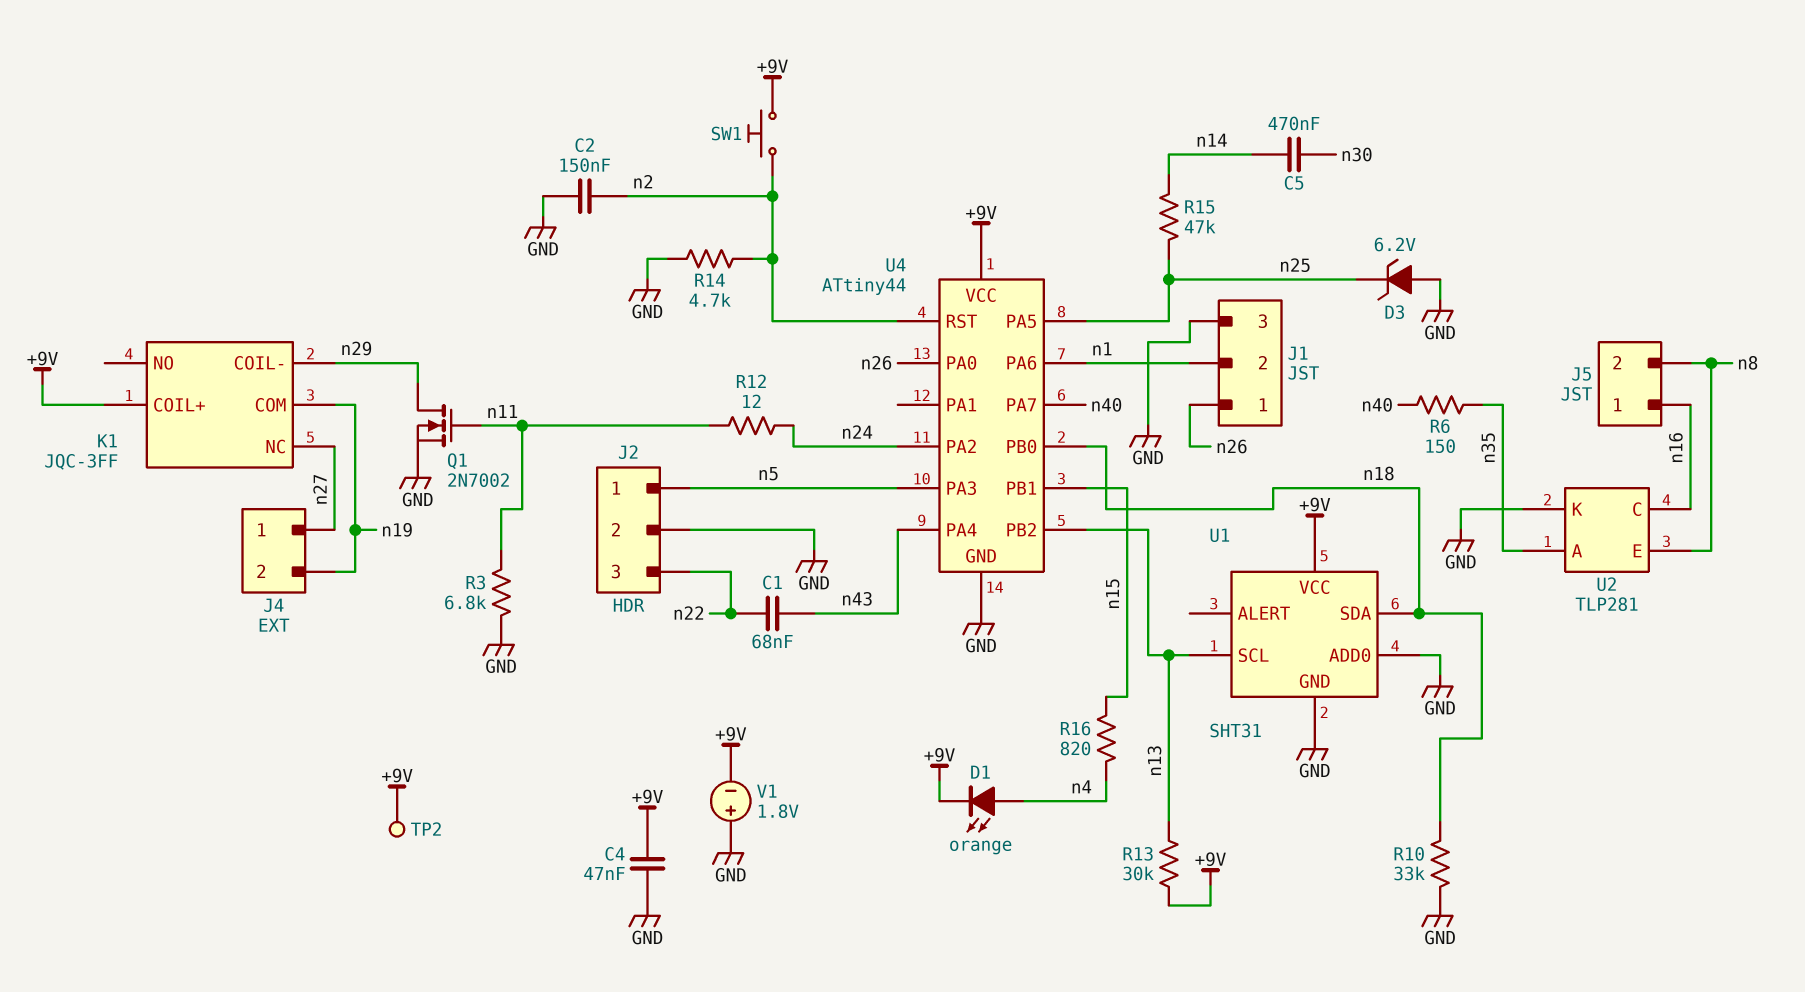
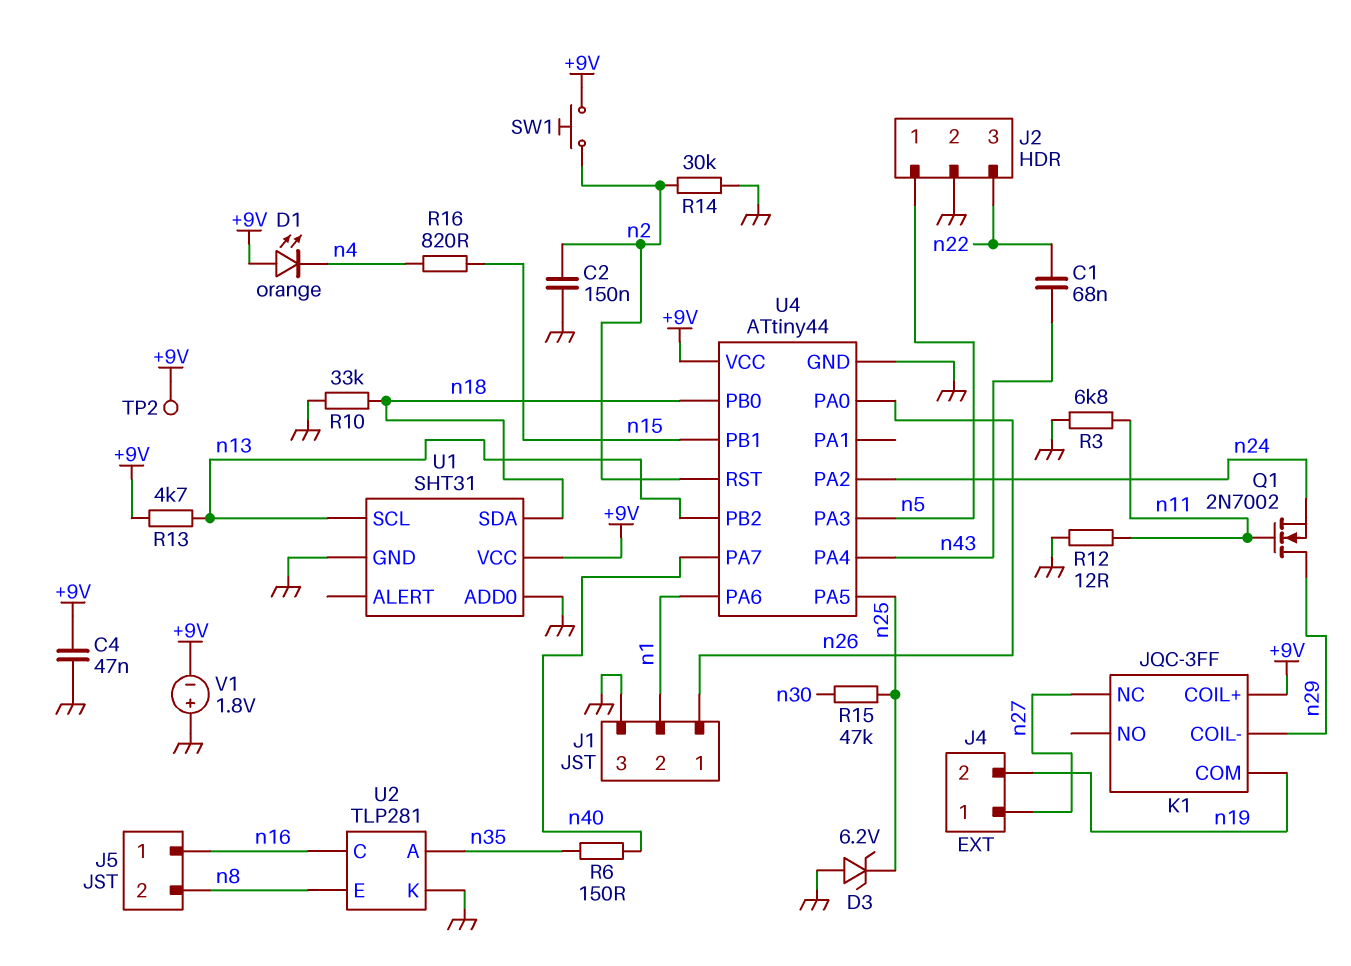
C5: 470nF (n14, n30) -> none
D1: LED orange (A n4, K +9V) -> LED orange (A +9V, K n4)
Q1: NMOS 2N7002 (G n11, D n29, S GND) -> NMOS 2N7002 (G n11, D n29, S n24)
R12: 12 (n11, n24) -> 12 (GND, n11)
R13: 30k (+9V, n13) -> 4.7k (+9V, n13)
R14: 4.7k (GND, n2) -> 30k (GND, n2)
R15: 47k (n14, n25) -> 47k (n25, n30)

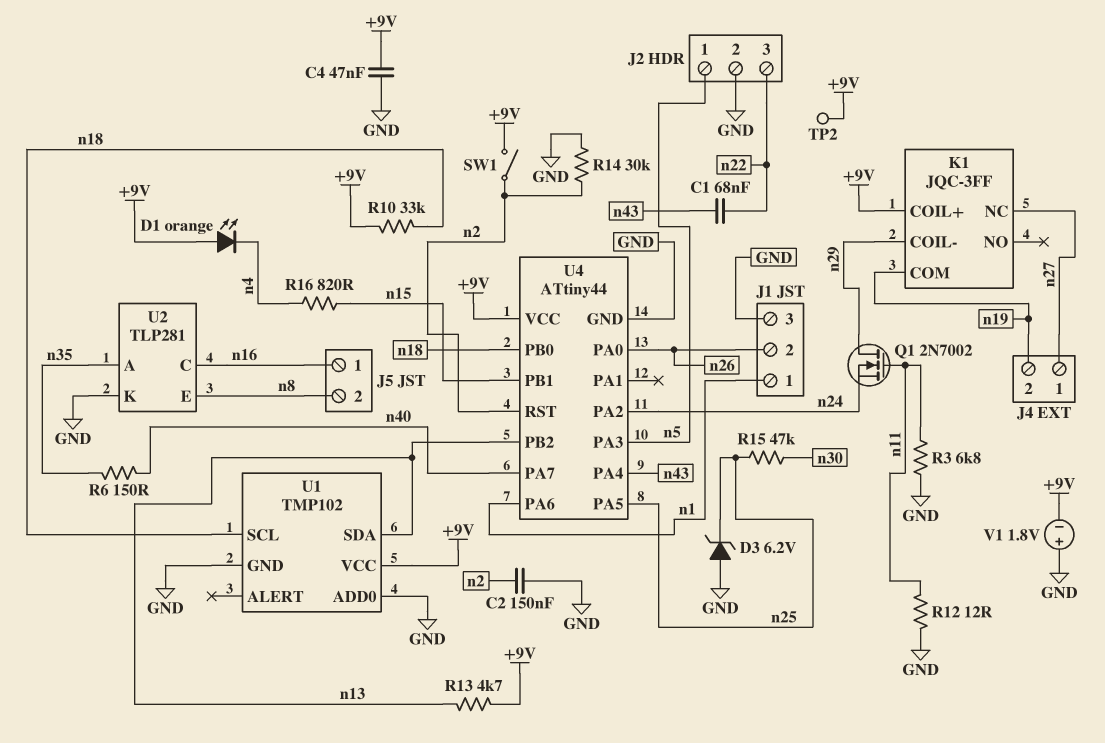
J1 pin 1: n26 -> n1
J1 pin 2: n1 -> n26
R10: 33k (GND, n18) -> 33k (+9V, n18)
SW1: button (+9V, n2) -> switch (+9V, n2)
U1: SHT31 -> TMP102
U1 pin SCL: n13 -> n18
U1 pin SDA: n18 -> n13

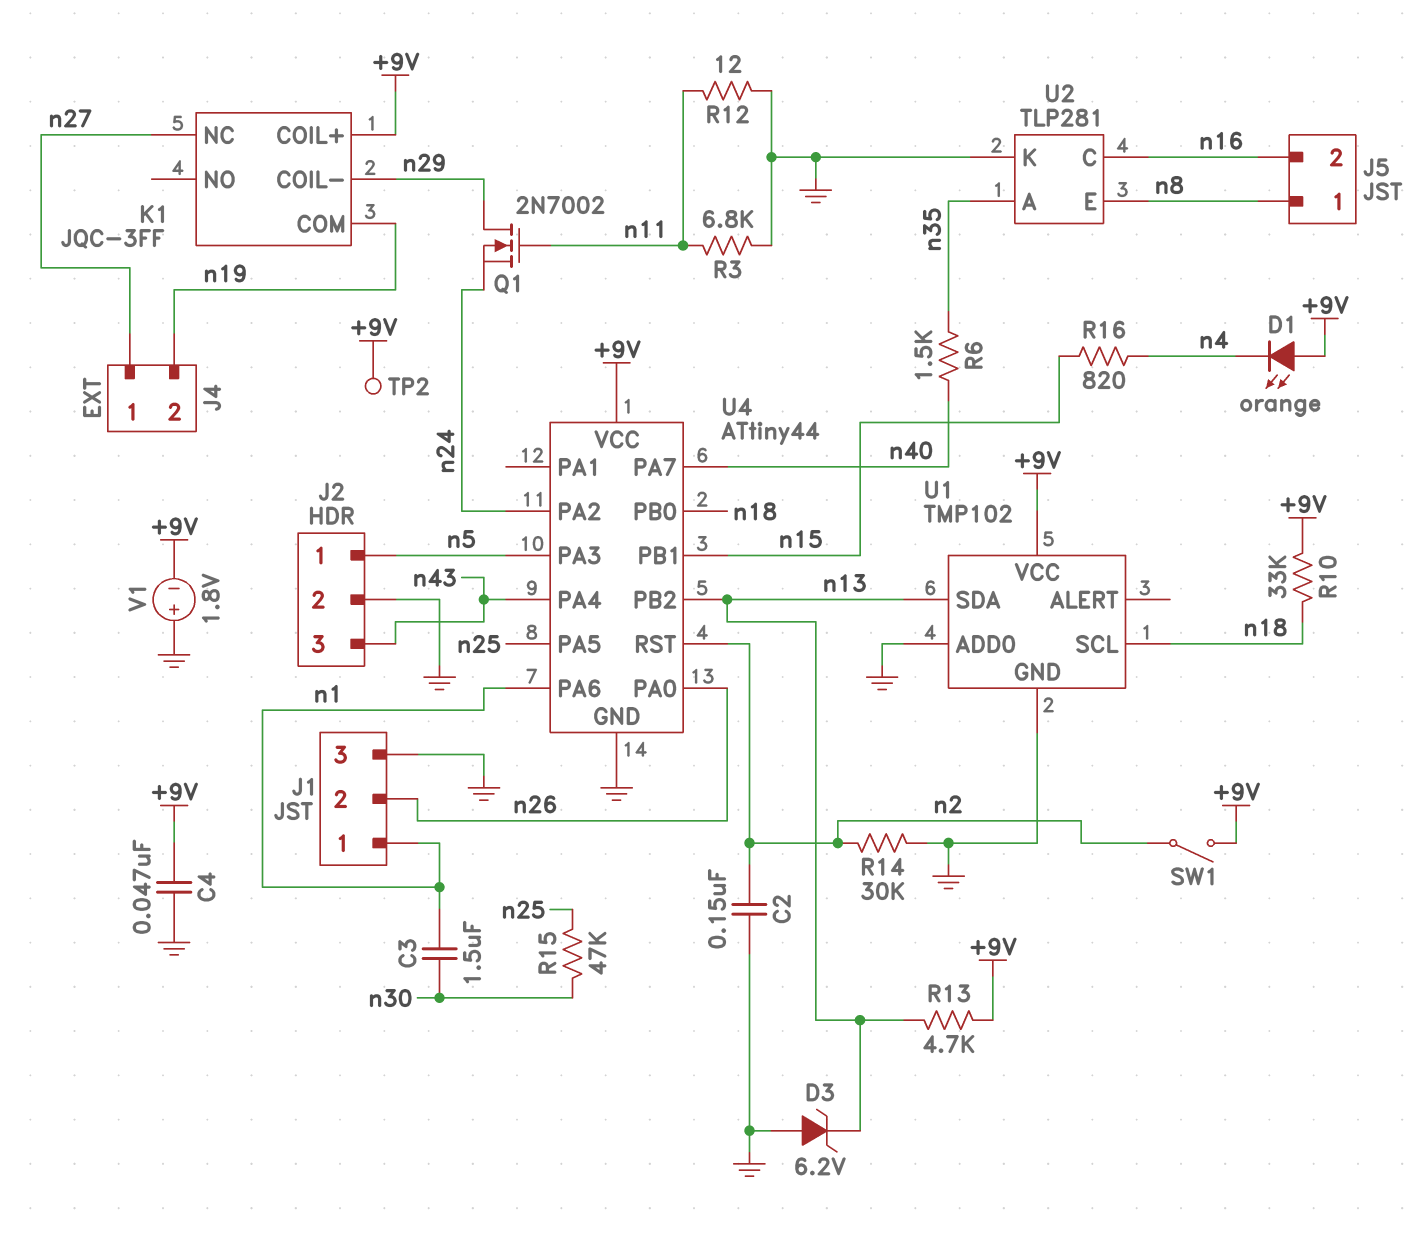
C1: 68nF (n22, n43) -> none
C3: none -> 1.5uF (n1, n30)
D3: zener 6.2V (A GND, K n25) -> zener 6.2V (A GND, K n13)
J2 pin 3: n22 -> n43
J5 pin 1: n16 -> n8
J5 pin 2: n8 -> n16
R6: 150 (n35, n40) -> 1.5k (n35, n40)

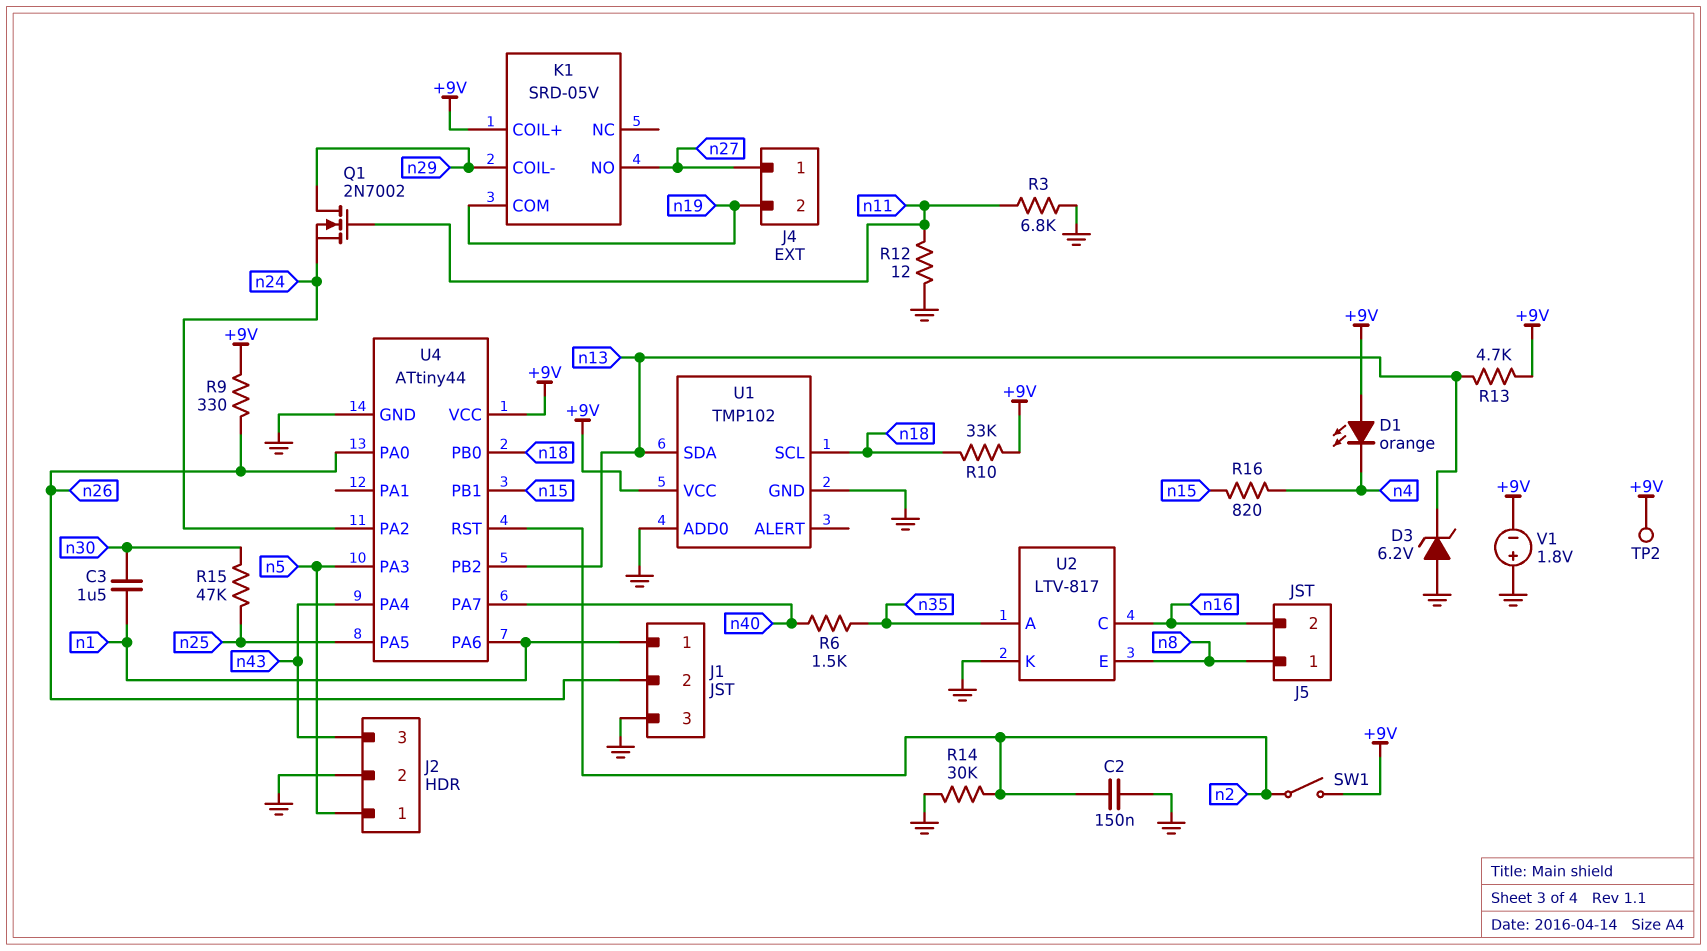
C4: 47nF (+9V, GND) -> none
K1: JQC-3FF -> SRD-05V
K1 pin NC: n27 -> none
K1 pin NO: none -> n27
R9: none -> 330 (+9V, n26)
U2: TLP281 -> LTV-817

